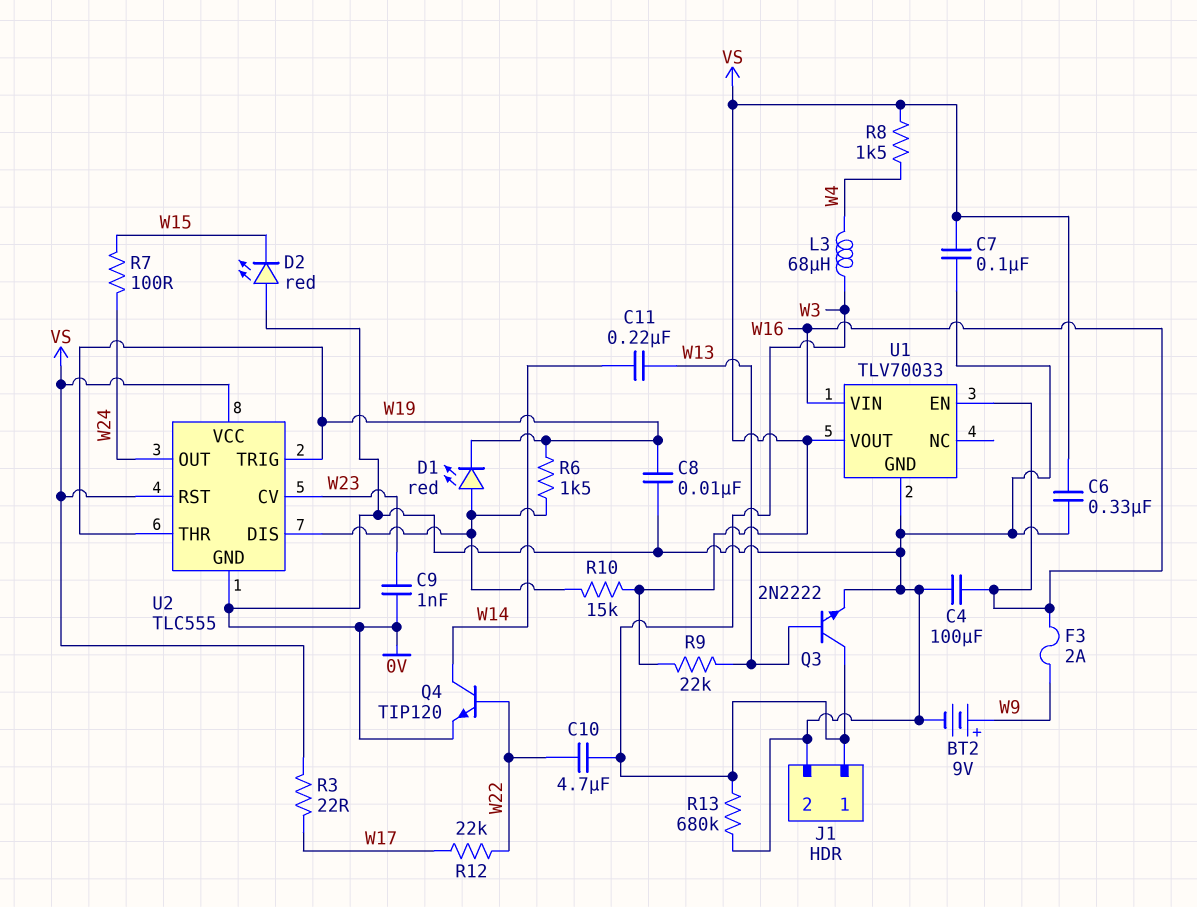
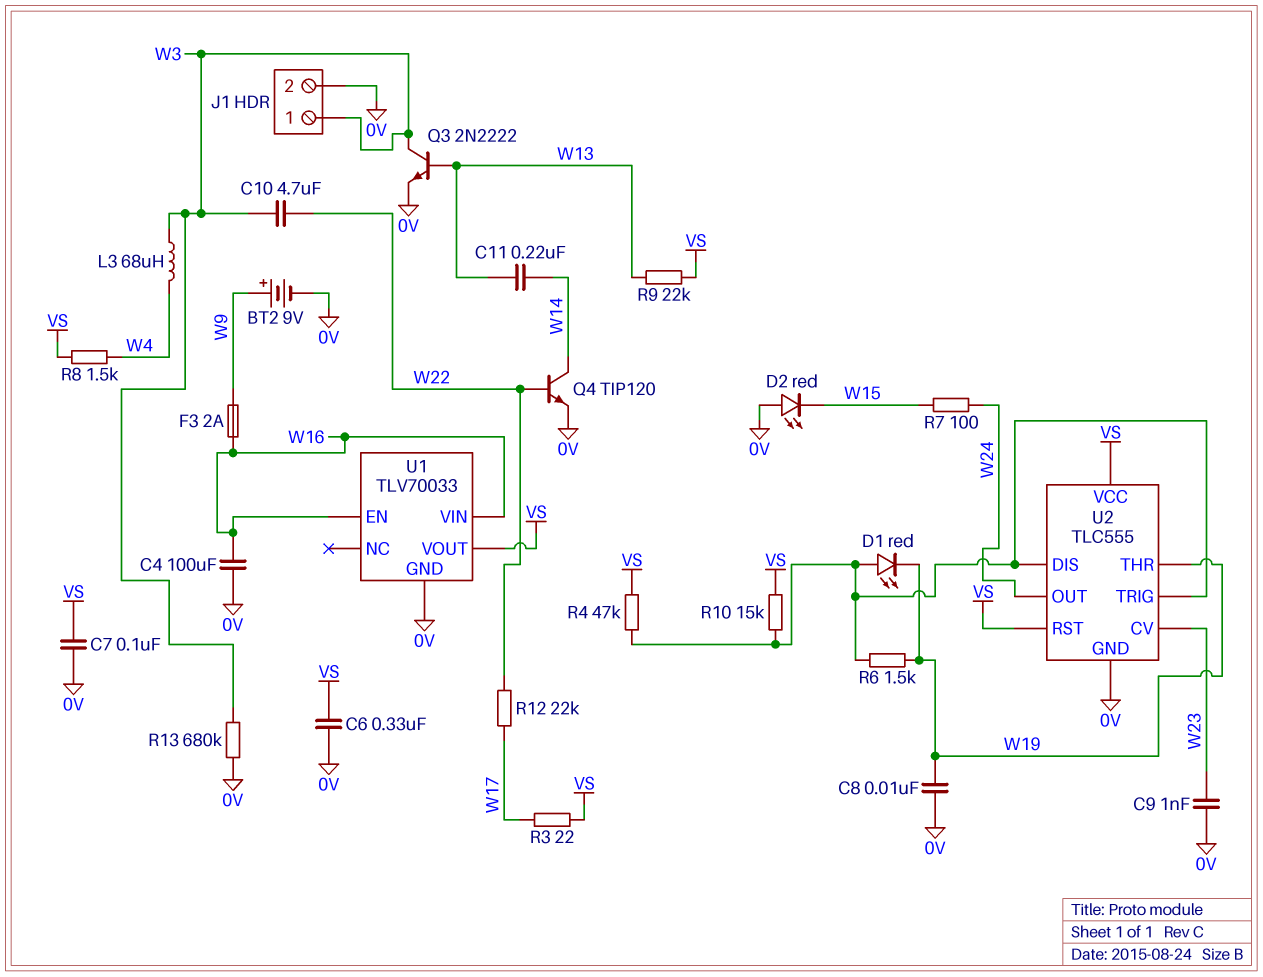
R4: none -> 47k (U2/DIS, VS)
U2 pin TRIG: W19 -> U2/DIS

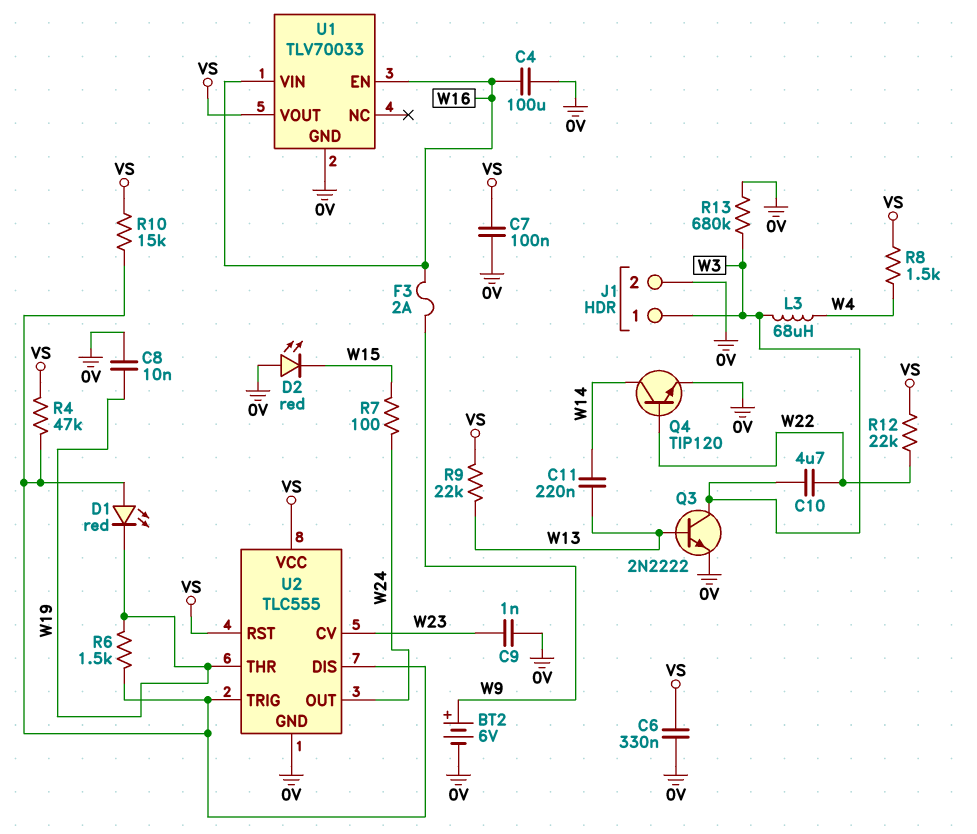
BT2: 9V (plus W9, minus 0V) -> 6V (plus W9, minus 0V)
R3: 22 (VS, W17) -> none
R12: 22k (W17, W22) -> 22k (VS, W22)

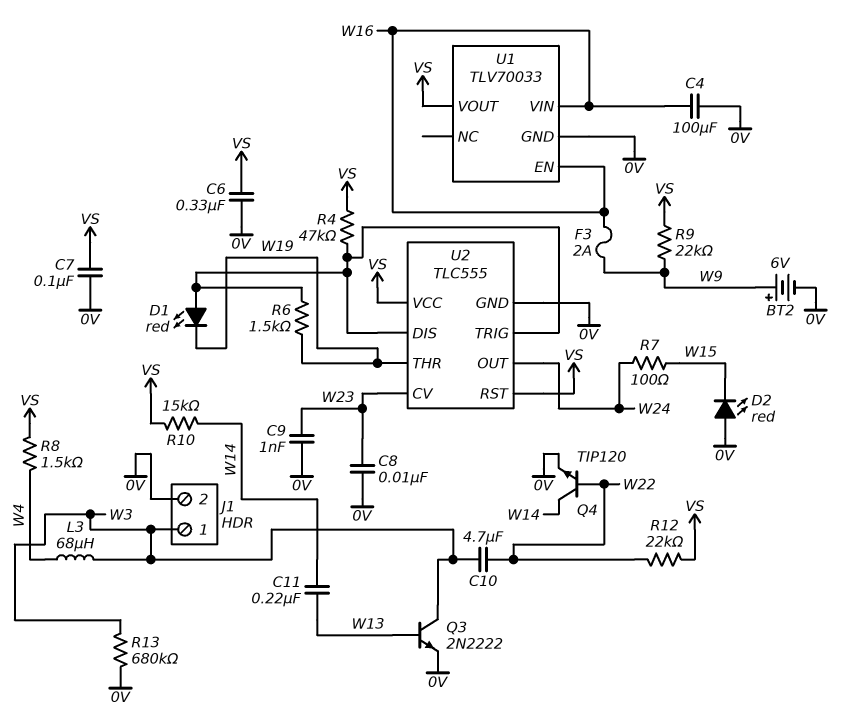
C8: 10nF (0V, W19) -> 10nF (0V, W23)
R9: 22k (VS, W13) -> 22k (VS, W9)
R10: 15k (U2/DIS, VS) -> 15k (VS, W14)

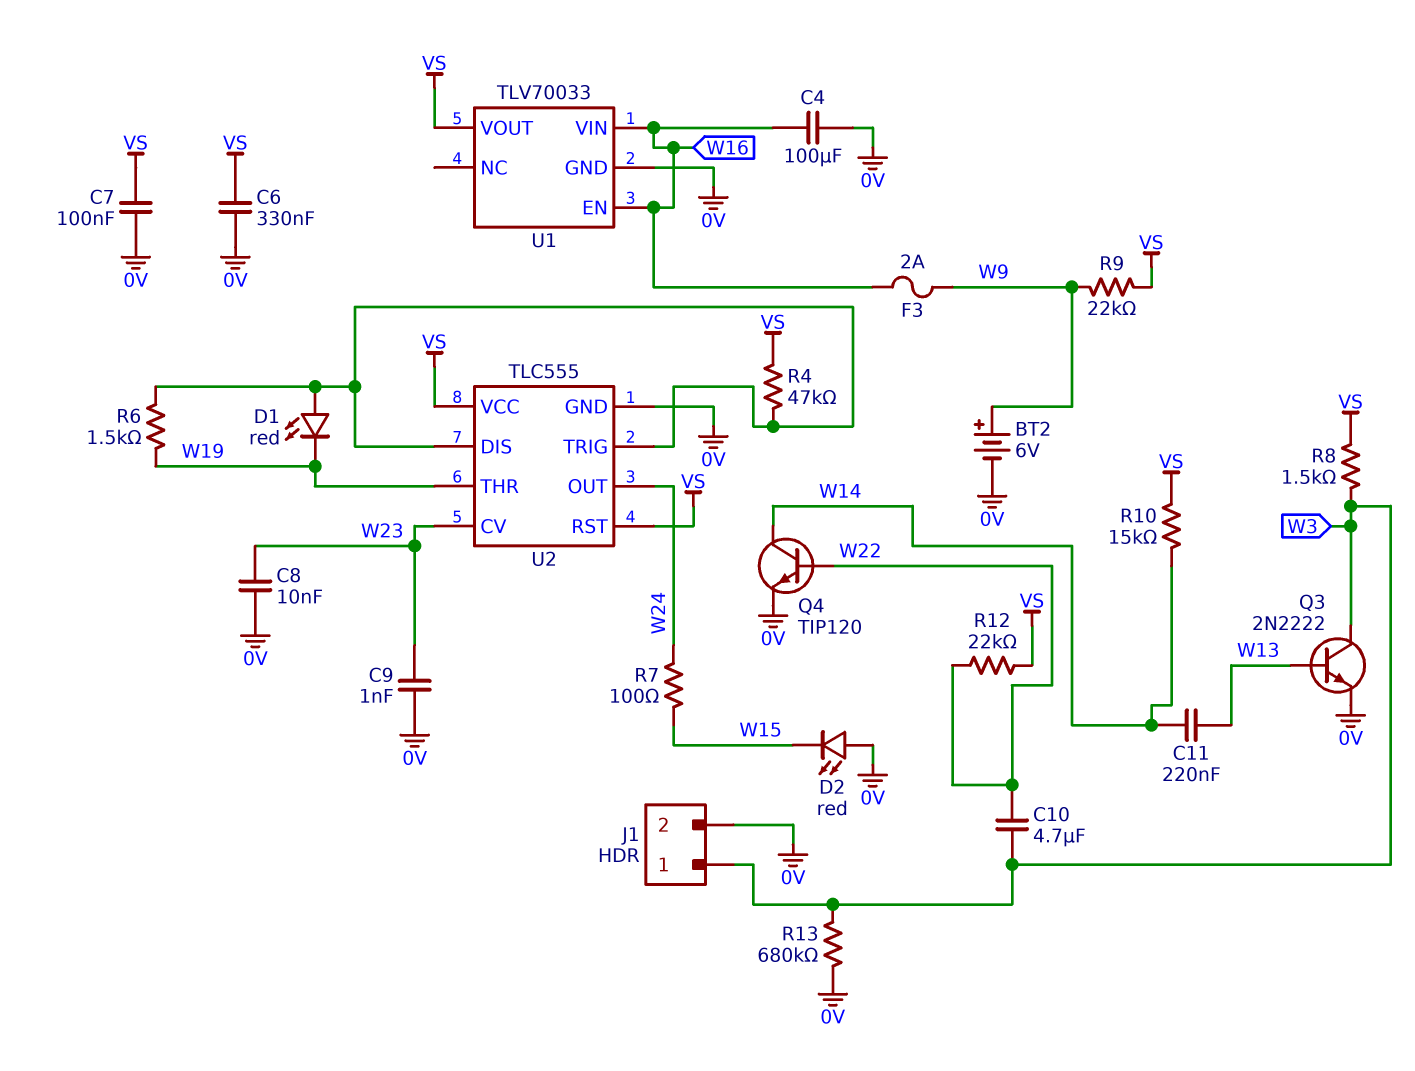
L3: 68uH (W3, W4) -> none
R8: 1.5k (VS, W4) -> 1.5k (VS, W3)

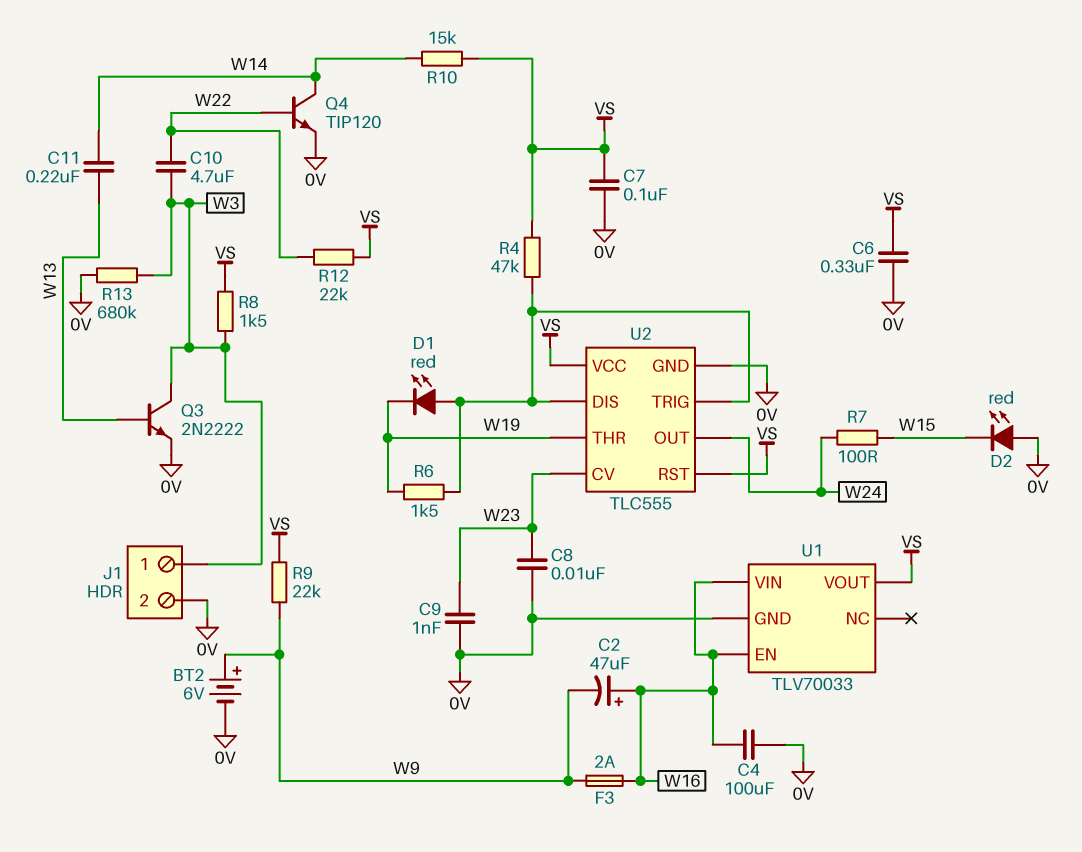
C2: none -> 47uF (plus W16, minus W9)

